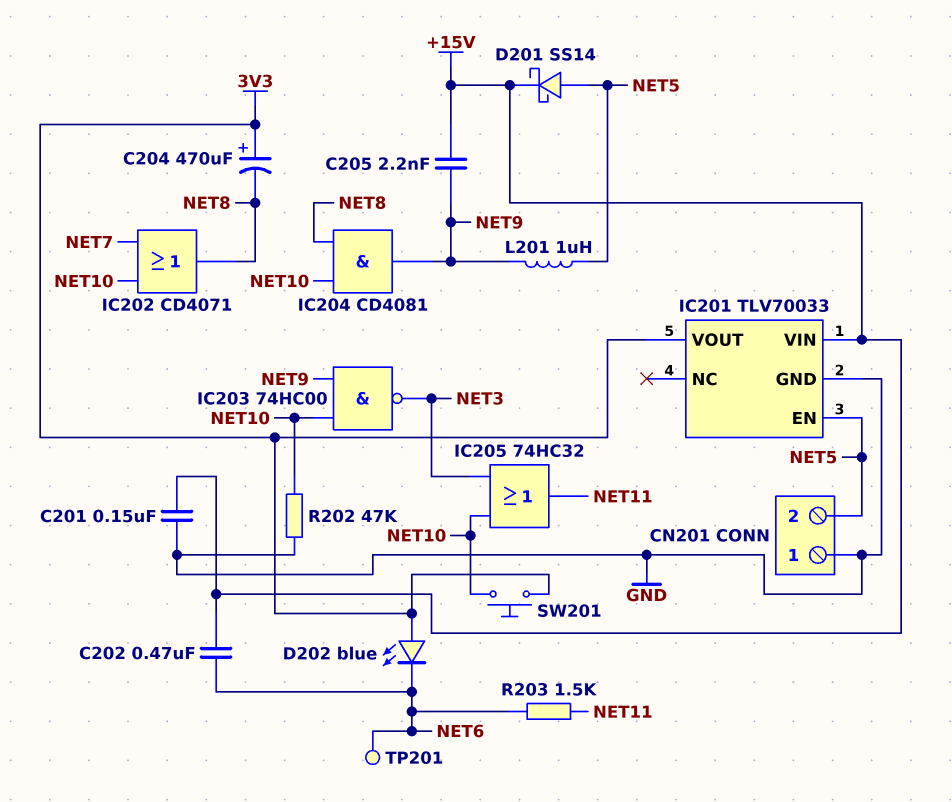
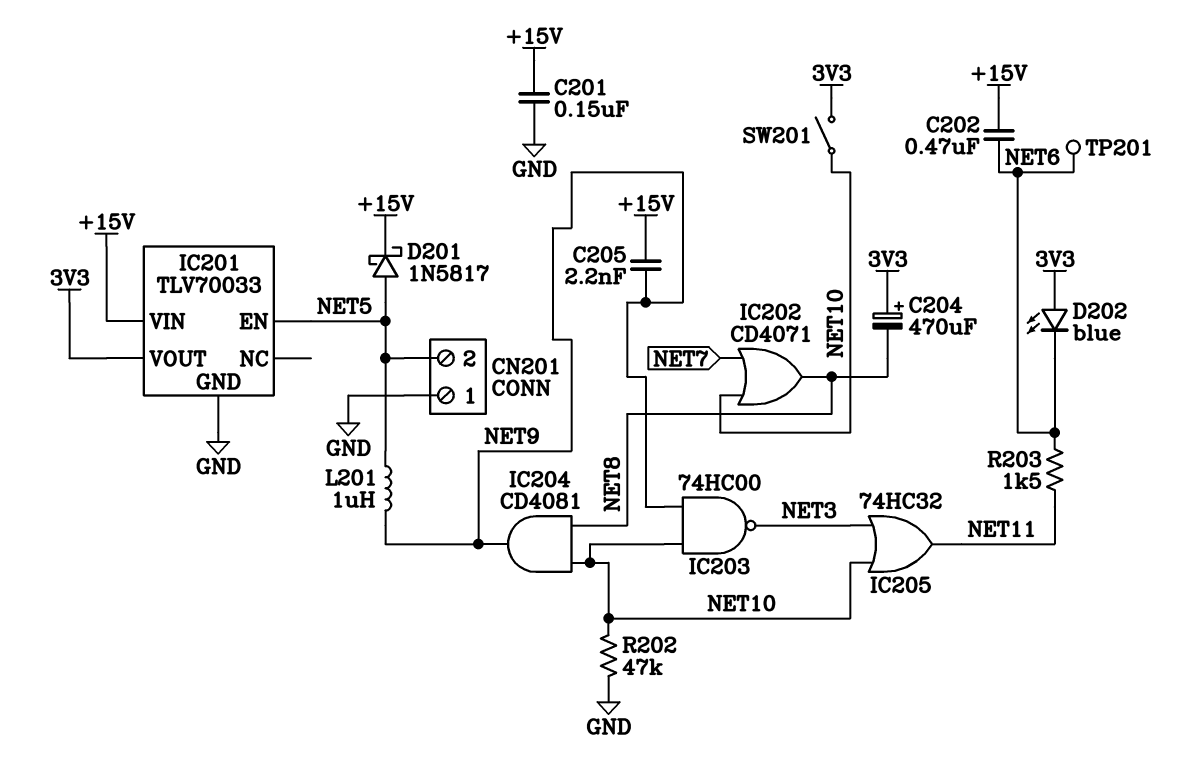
D201: schottky SS14 (A NET5, K +15V) -> schottky 1N5817 (A NET5, K +15V)
SW201: button (3V3, NET10) -> switch (3V3, NET10)

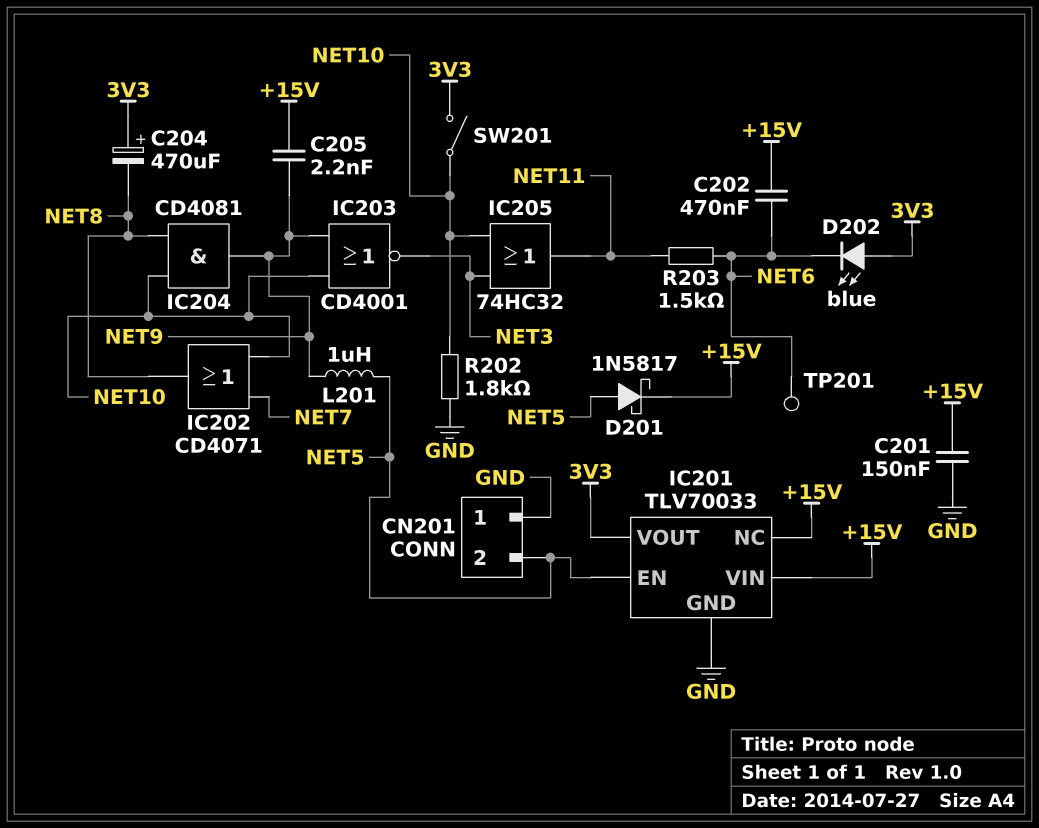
IC201 pin NC: none -> +15V
IC203: NAND 74HC00 (in NET9, in NET10, out NET3) -> NOR CD4001 (in NET9, in NET10, out NET3)
R202: 47k (GND, NET10) -> 1.8k (GND, NET10)

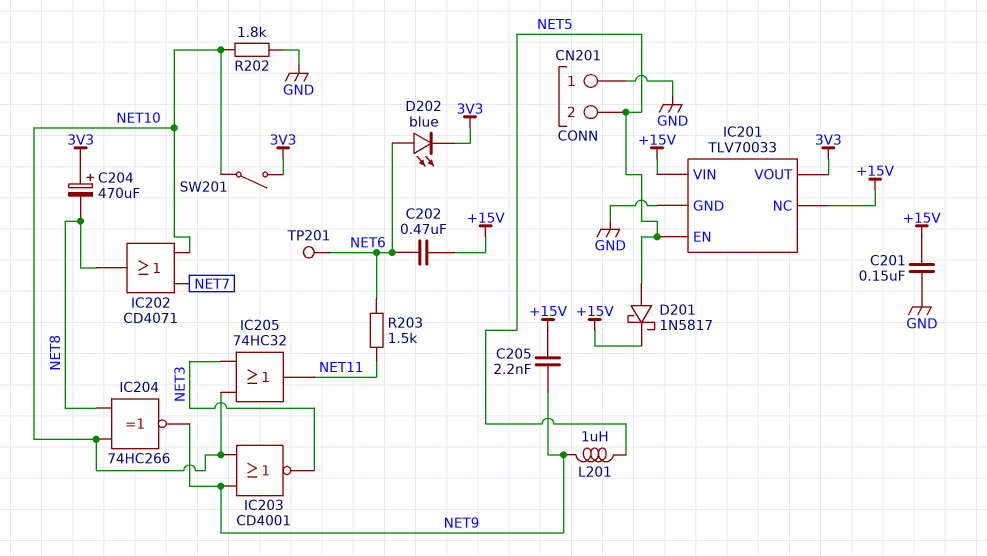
D202: LED blue (A 3V3, K NET6) -> LED blue (A NET6, K 3V3)
IC204: AND CD4081 (in NET8, in NET10, out NET9) -> XNOR 74HC266 (in NET8, in NET10, out NET9)

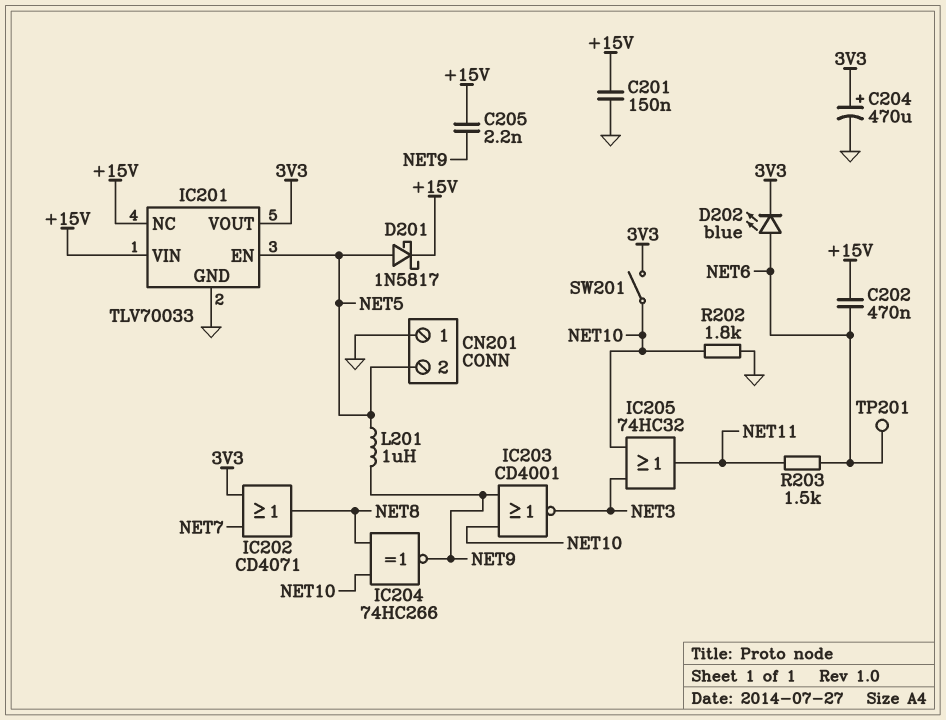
C204: 470uF (plus 3V3, minus NET8) -> 470uF (plus 3V3, minus GND)
IC202: OR CD4071 (in NET7, in NET10, out NET8) -> OR CD4071 (in 3V3, in NET7, out NET8)

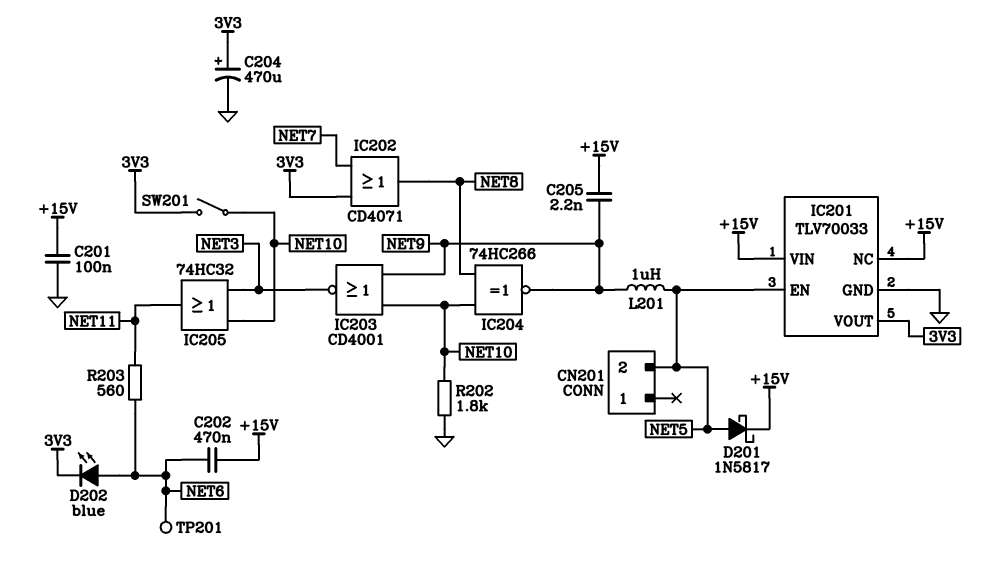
C201: 150nF (+15V, GND) -> 100nF (+15V, GND)
CN201 pin 1: GND -> none
R203: 1.5k (NET6, NET11) -> 560 (NET6, NET11)

